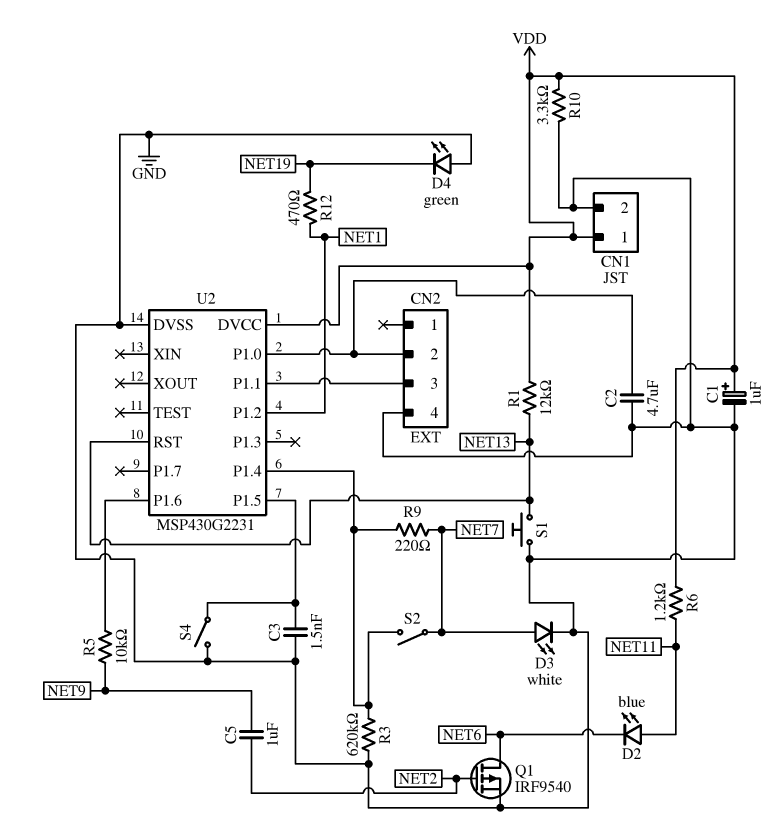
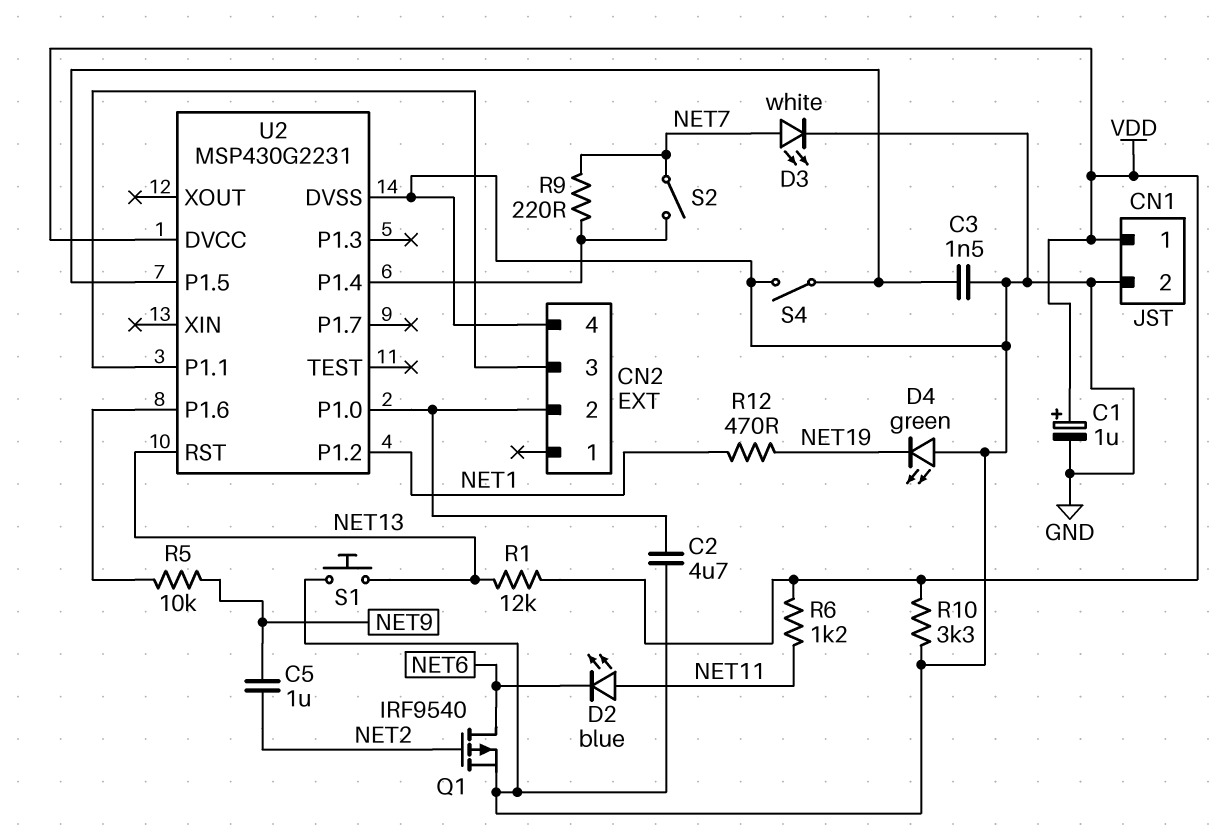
R3: 620k (GND, U2/P1.4) -> none

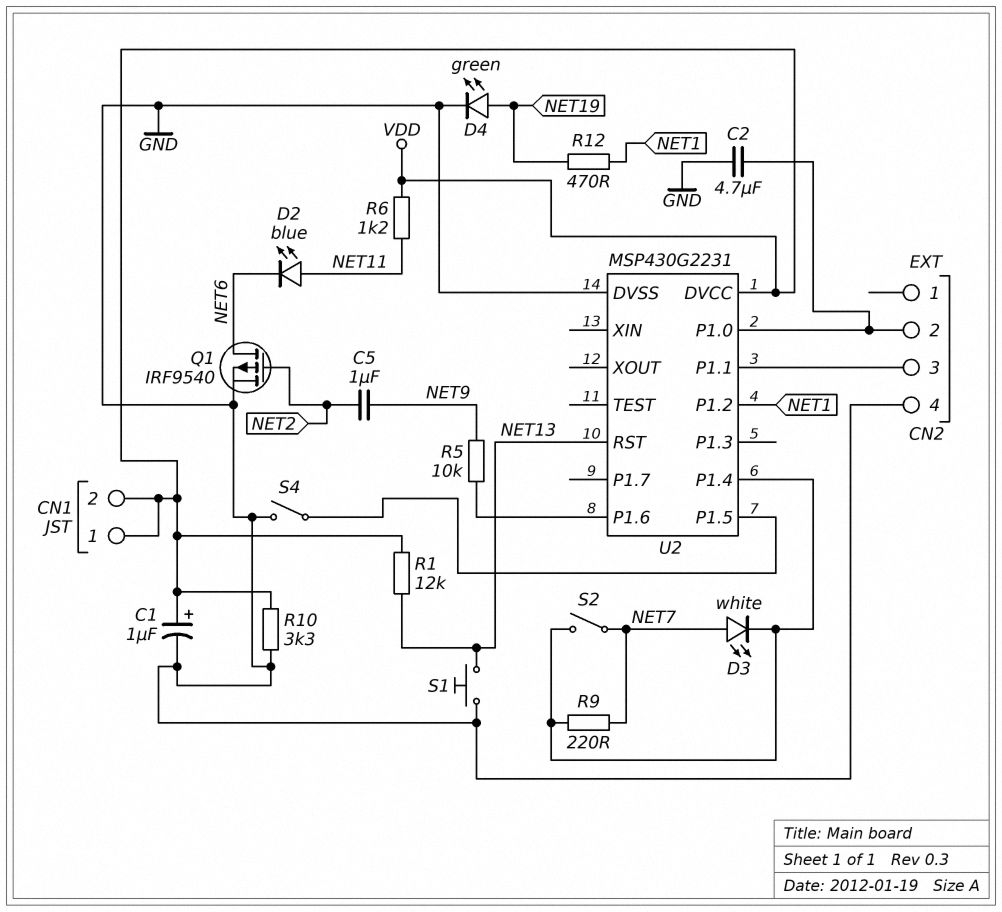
C3: 1.5nF (GND, U2/P1.5) -> none
CN1 pin 2: GND -> VDD
D3: LED white (A NET7, K GND) -> LED white (A NET7, K U2/P1.4)
D4: LED green (A GND, K NET19) -> LED green (A NET19, K GND)

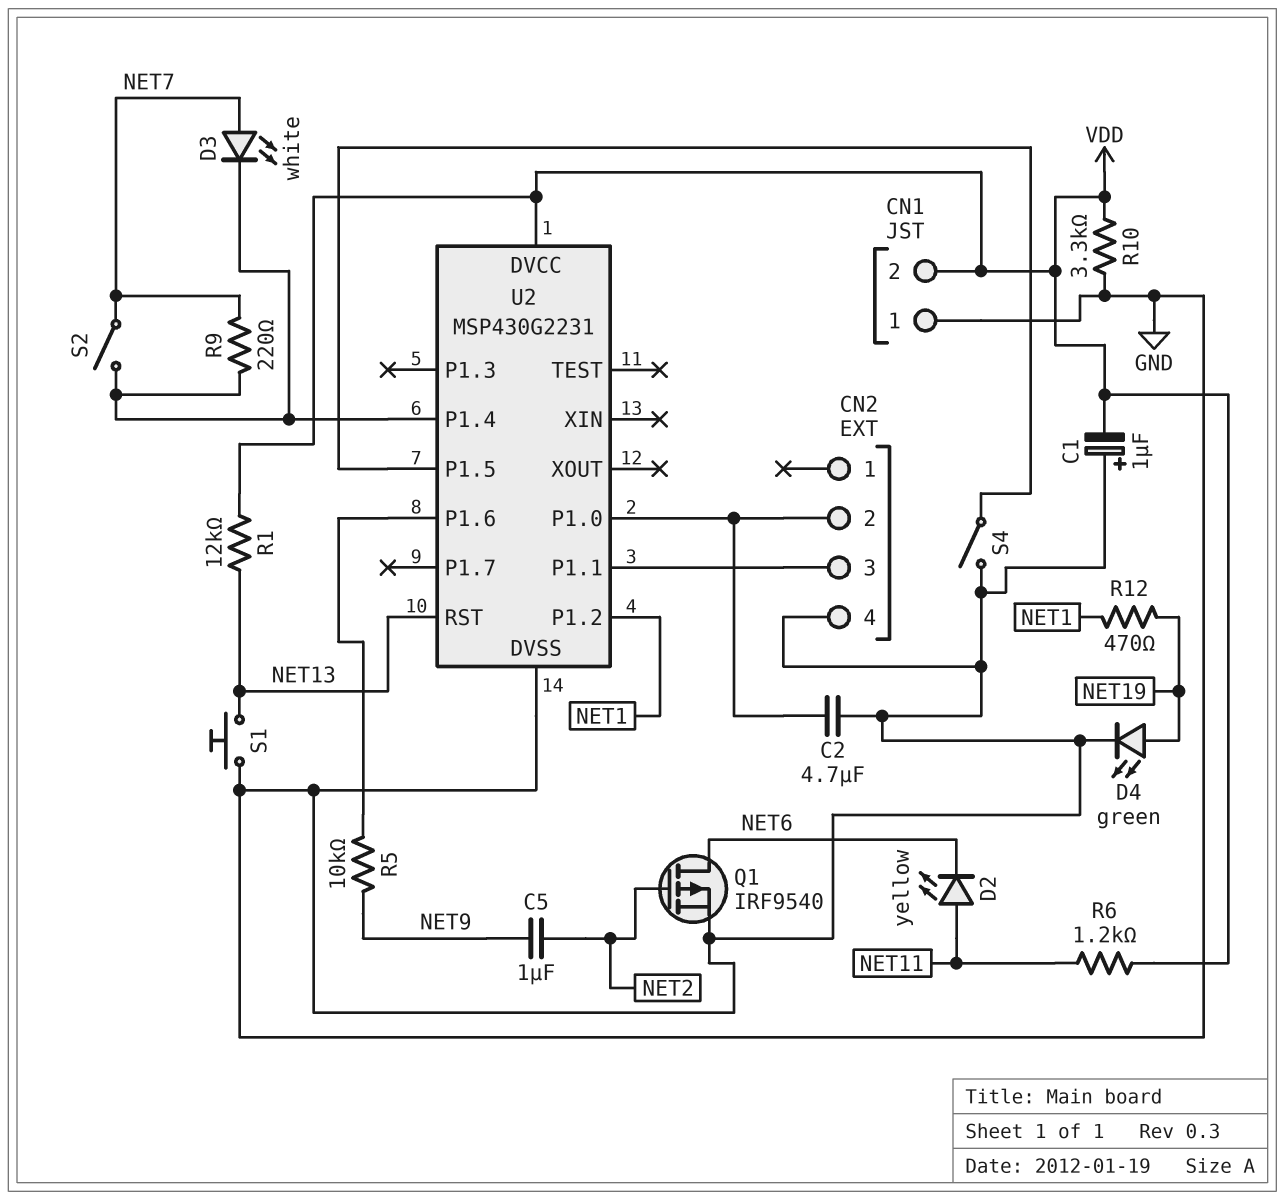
C1: 1uF (plus VDD, minus GND) -> 1uF (plus GND, minus VDD)
CN1 pin 1: VDD -> GND
D2: LED blue (A NET11, K NET6) -> LED yellow (A NET11, K NET6)

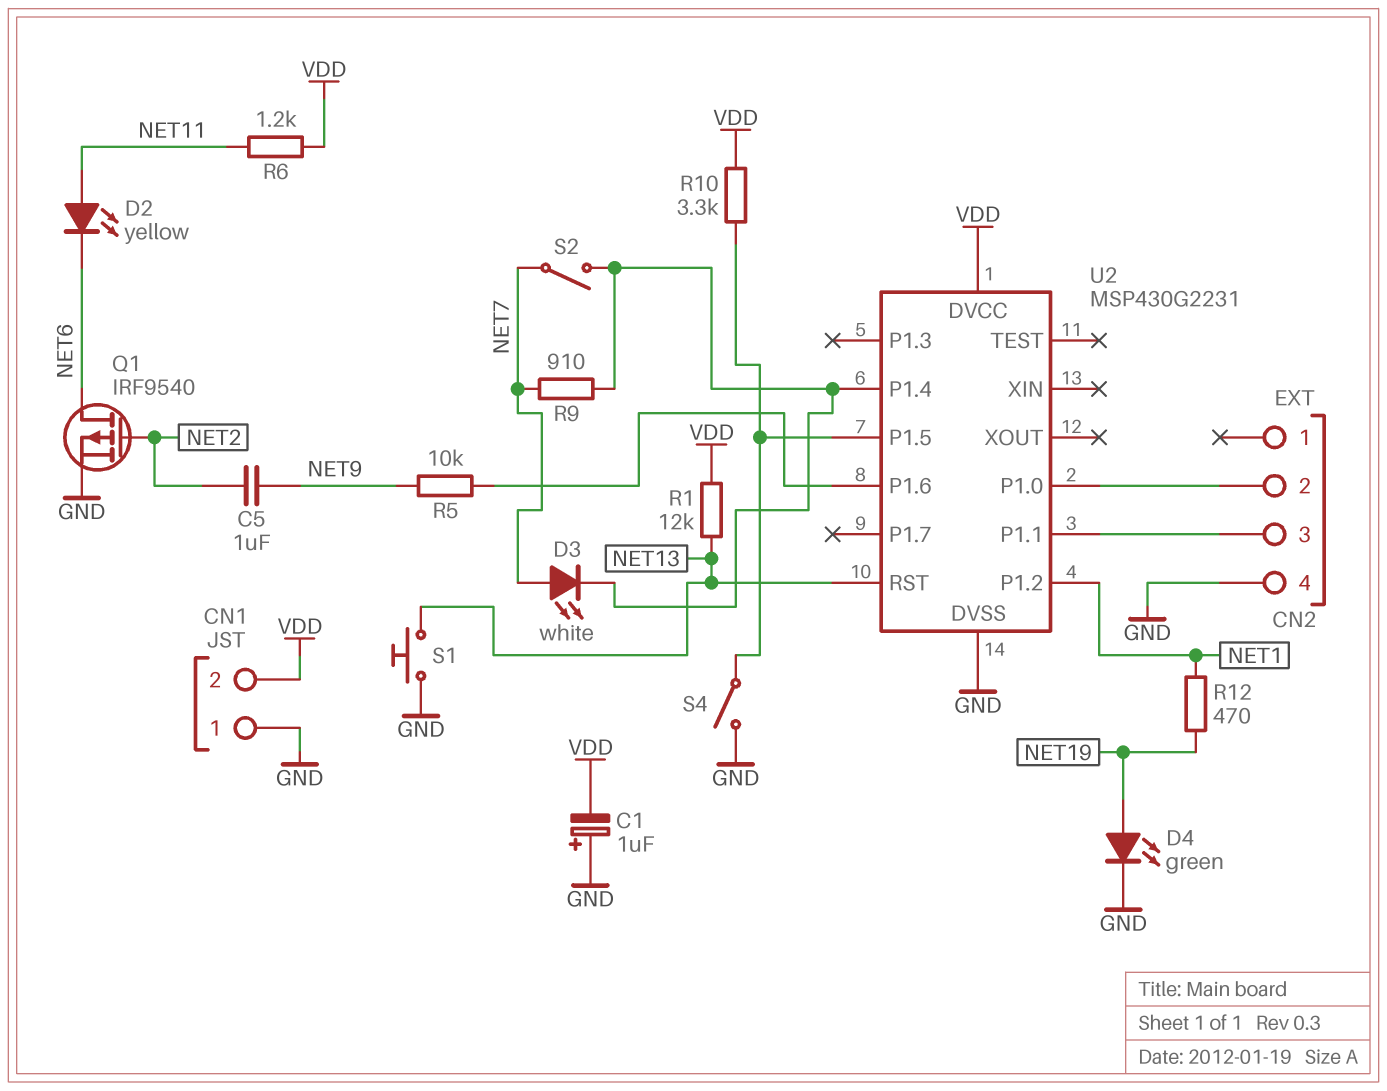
C2: 4.7uF (CN2/2, GND) -> none
R9: 220 (NET7, U2/P1.4) -> 910 (NET7, U2/P1.4)
R10: 3.3k (GND, VDD) -> 3.3k (U2/P1.5, VDD)

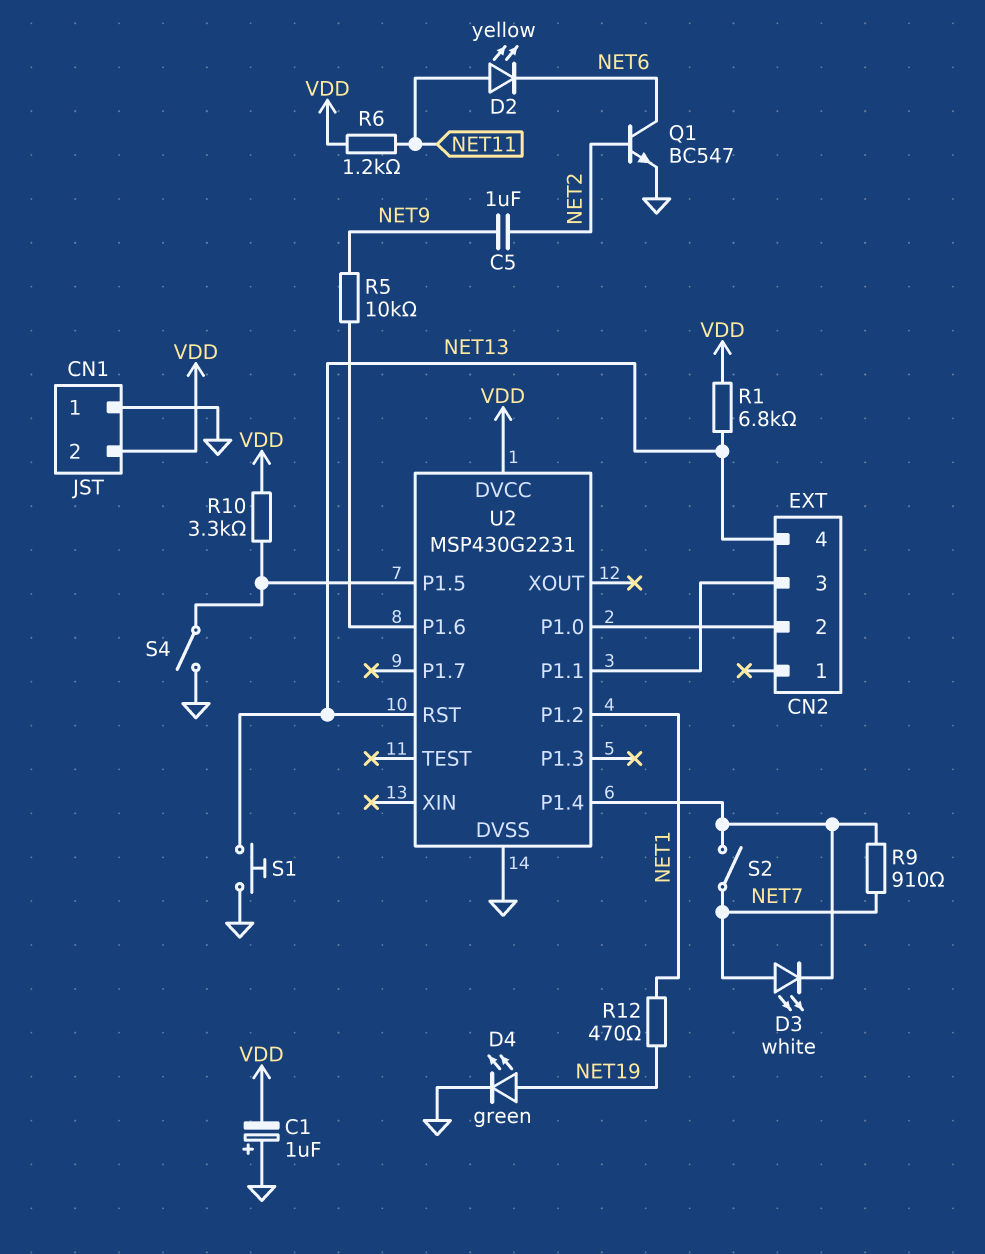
CN2 pin 4: GND -> NET13
Q1: PMOS IRF9540 (G NET2, D NET6, S GND) -> NPN BC547 (B NET2, C NET6, E GND)
R1: 12k (NET13, VDD) -> 6.8k (NET13, VDD)

